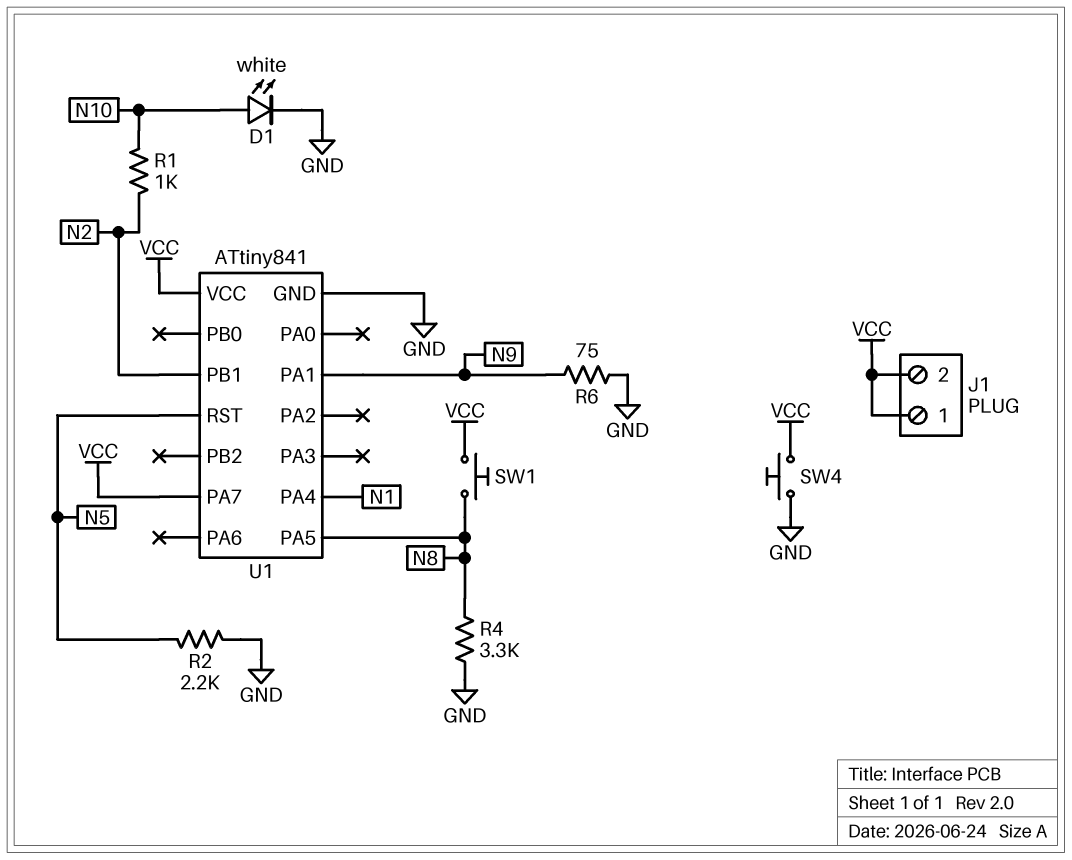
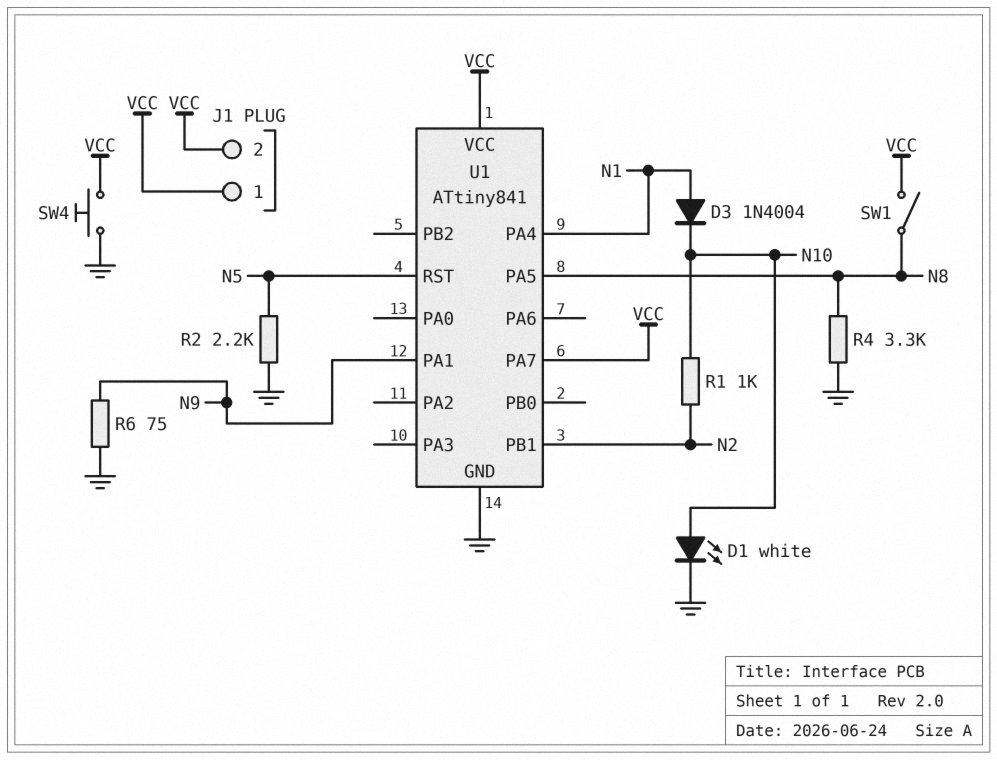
D3: none -> diode 1N4004 (A N1, K N10)
SW1: button (N8, VCC) -> switch (N8, VCC)

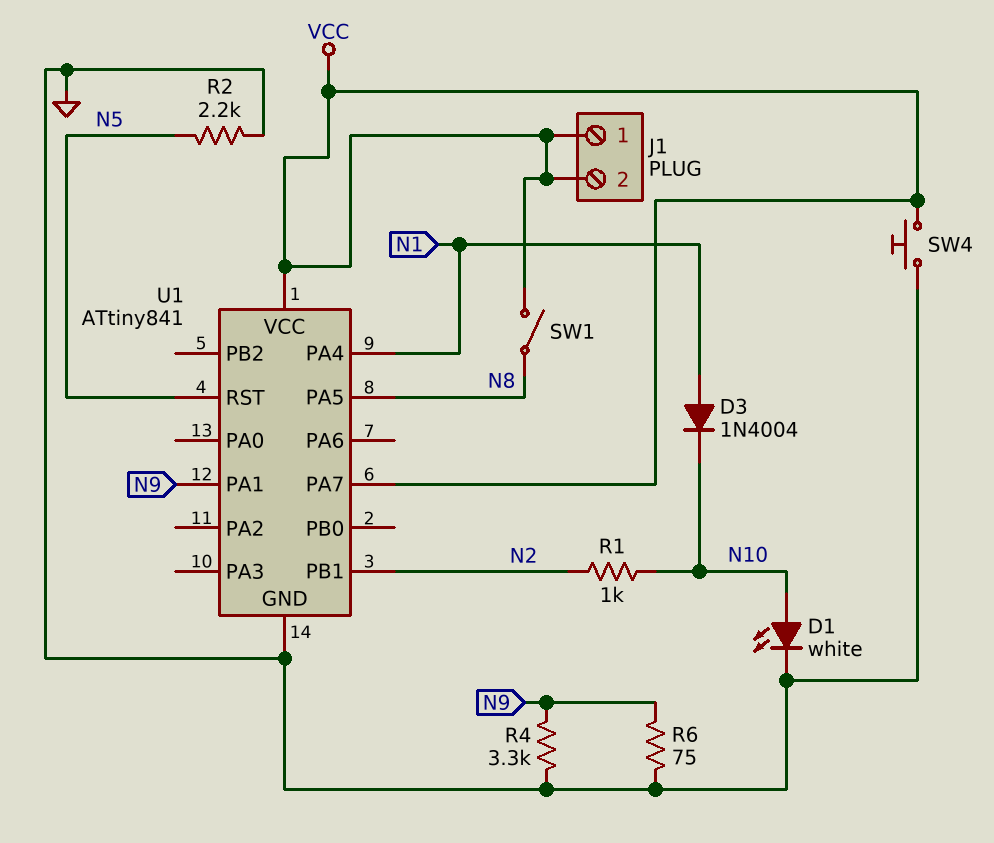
R4: 3.3k (GND, N8) -> 3.3k (GND, N9)

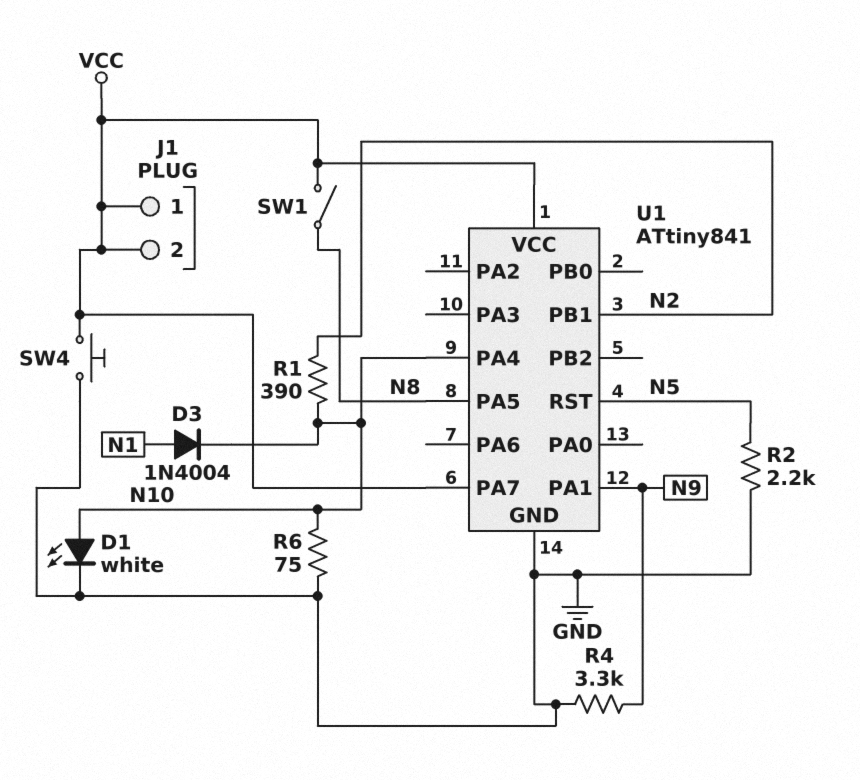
R1: 1k (N2, N10) -> 390 (N2, N10)
R6: 75 (GND, N9) -> 75 (GND, N10)
U1 pin PA4: N1 -> N10

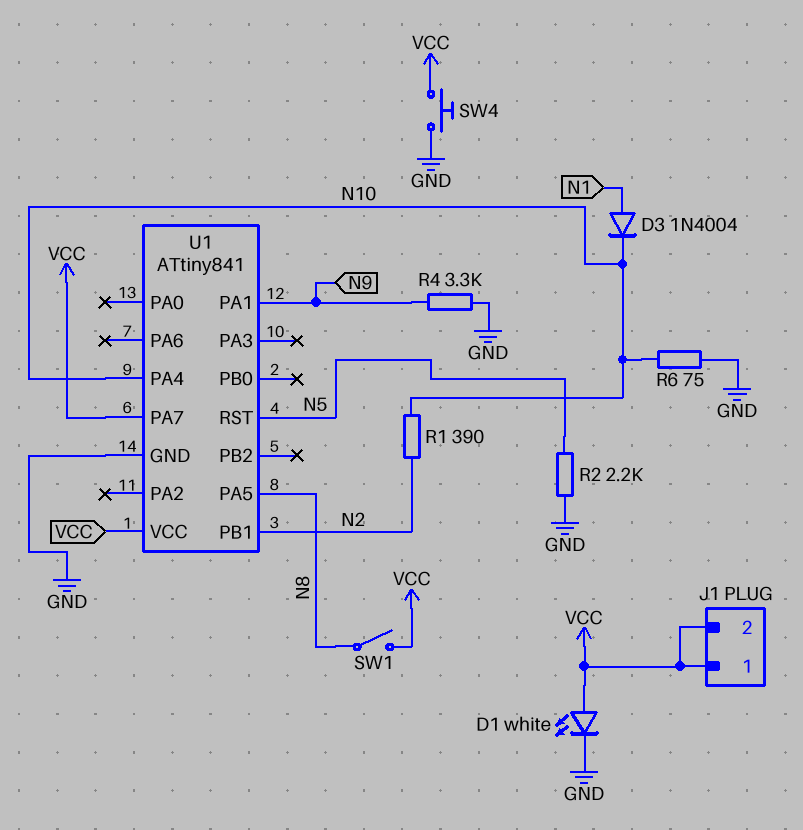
D1: LED white (A N10, K GND) -> LED white (A VCC, K GND)

